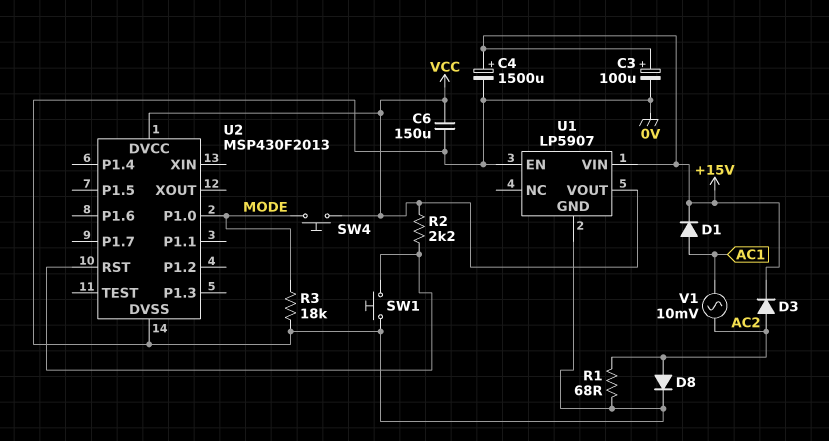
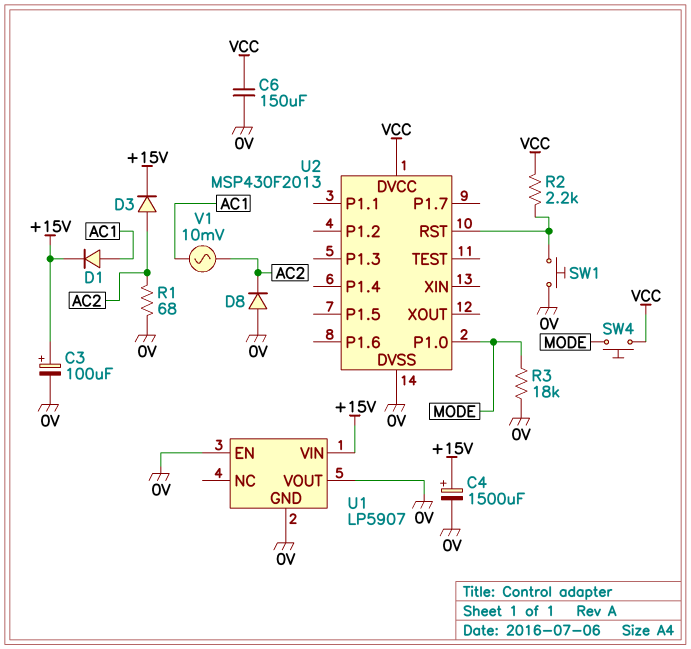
D8: diode (A AC2, K 0V) -> diode (A 0V, K AC2)
U1 pin VOUT: VCC -> 0V

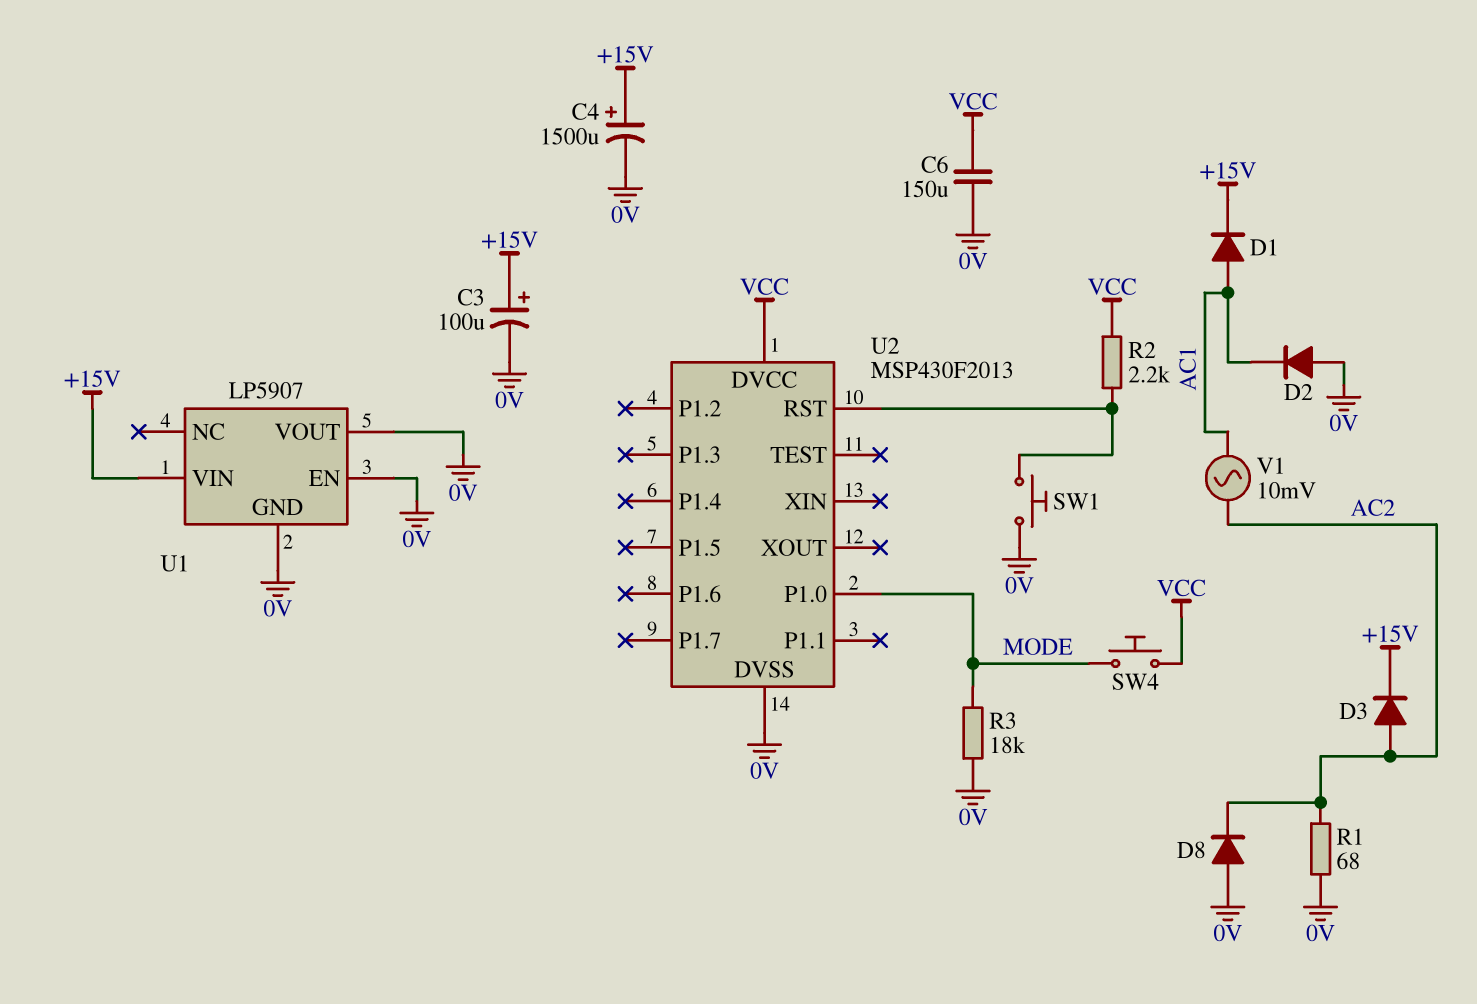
D2: none -> diode (A 0V, K AC1)

